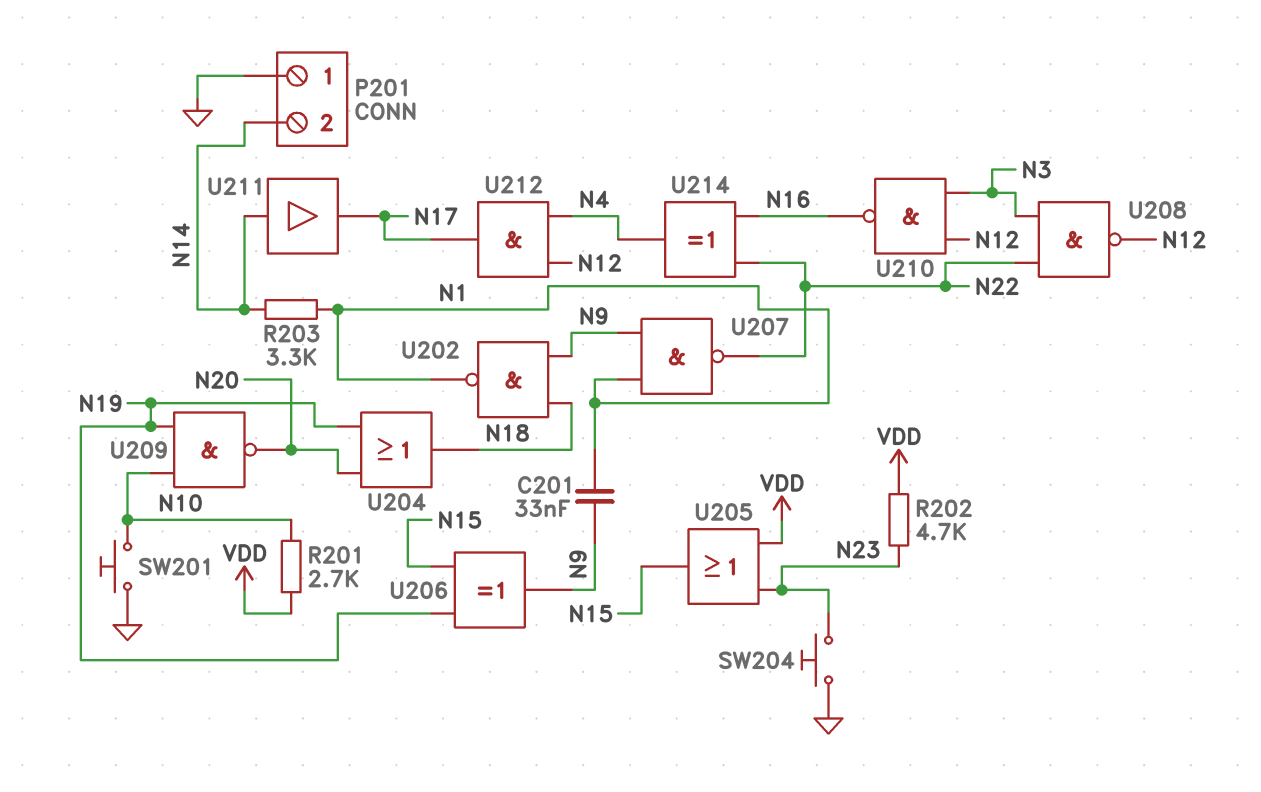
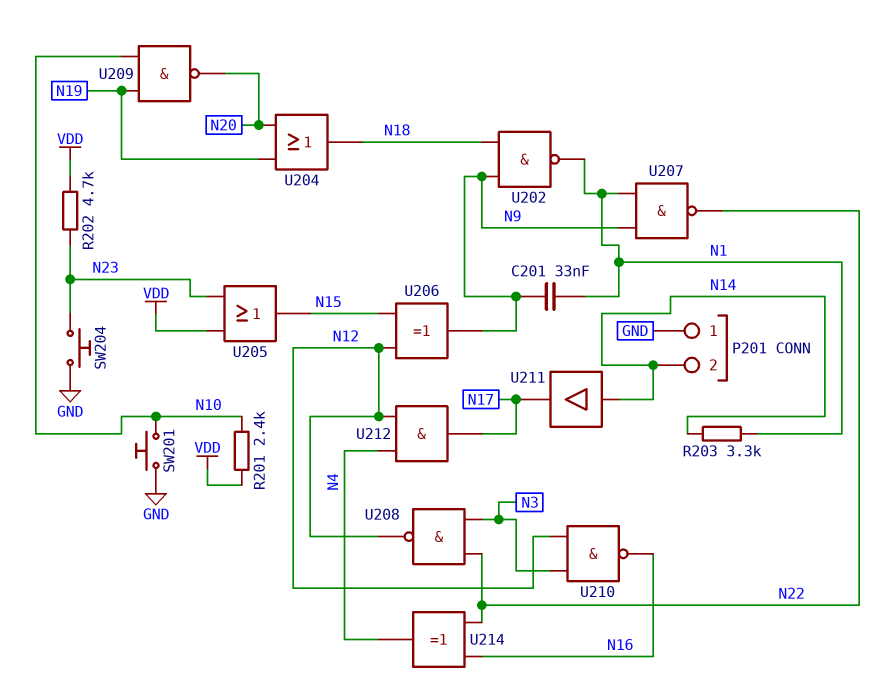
R201: 2.7k (N10, VDD) -> 2.4k (N10, VDD)
U206: XOR (in N15, in N19, out N9) -> XOR (in N12, in N15, out N9)

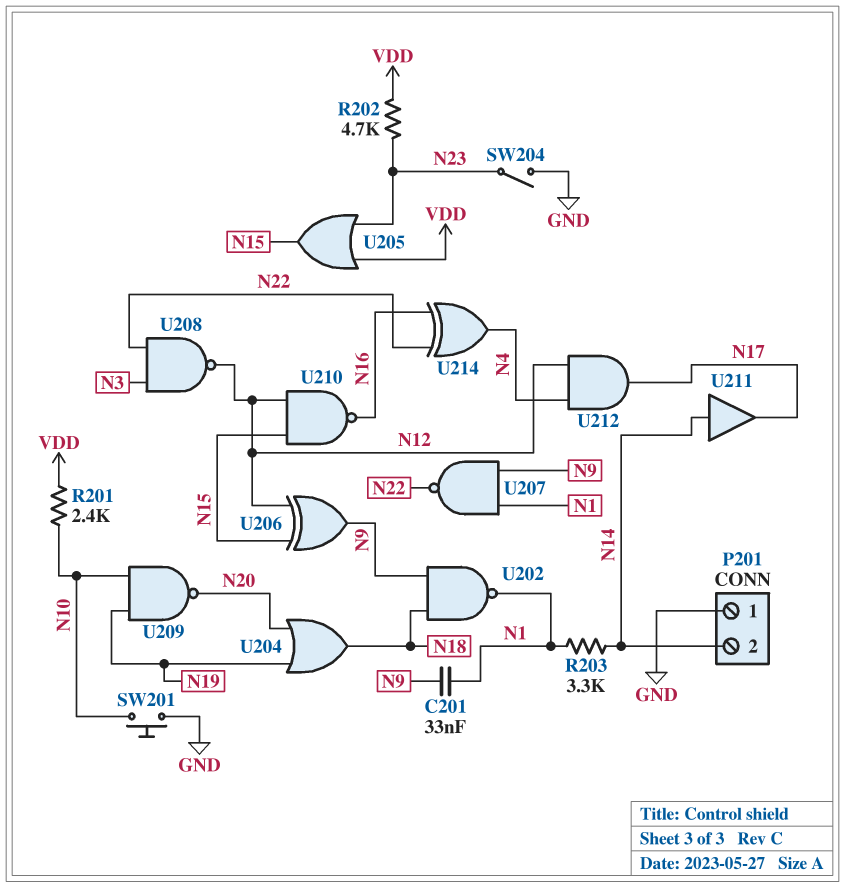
SW204: button (GND, N23) -> switch (GND, N23)
U210: NAND (in N3, in N12, out N16) -> NAND (in N12, in N15, out N16)

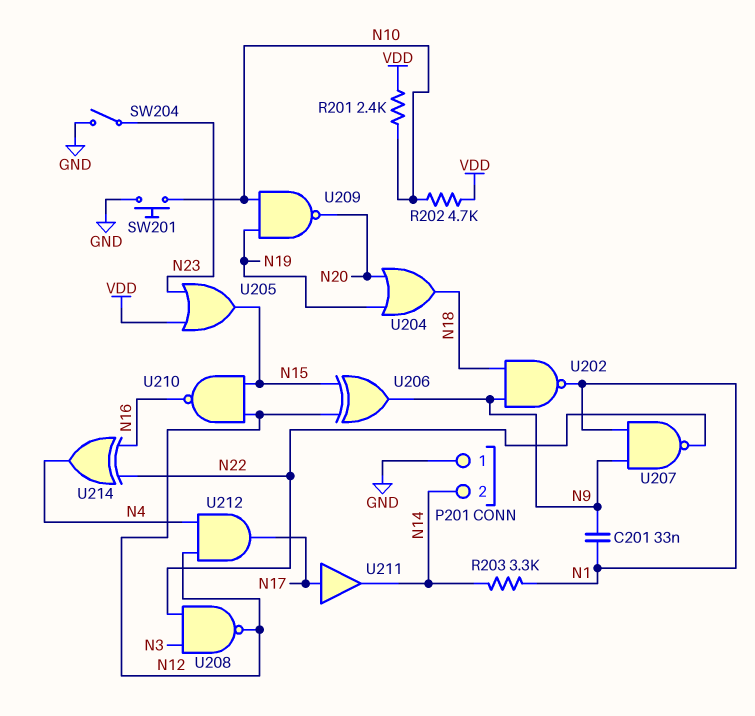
R202: 4.7k (N23, VDD) -> 4.7k (N10, VDD)
U211: buffer (in N14, out N17) -> buffer (in N17, out N14)

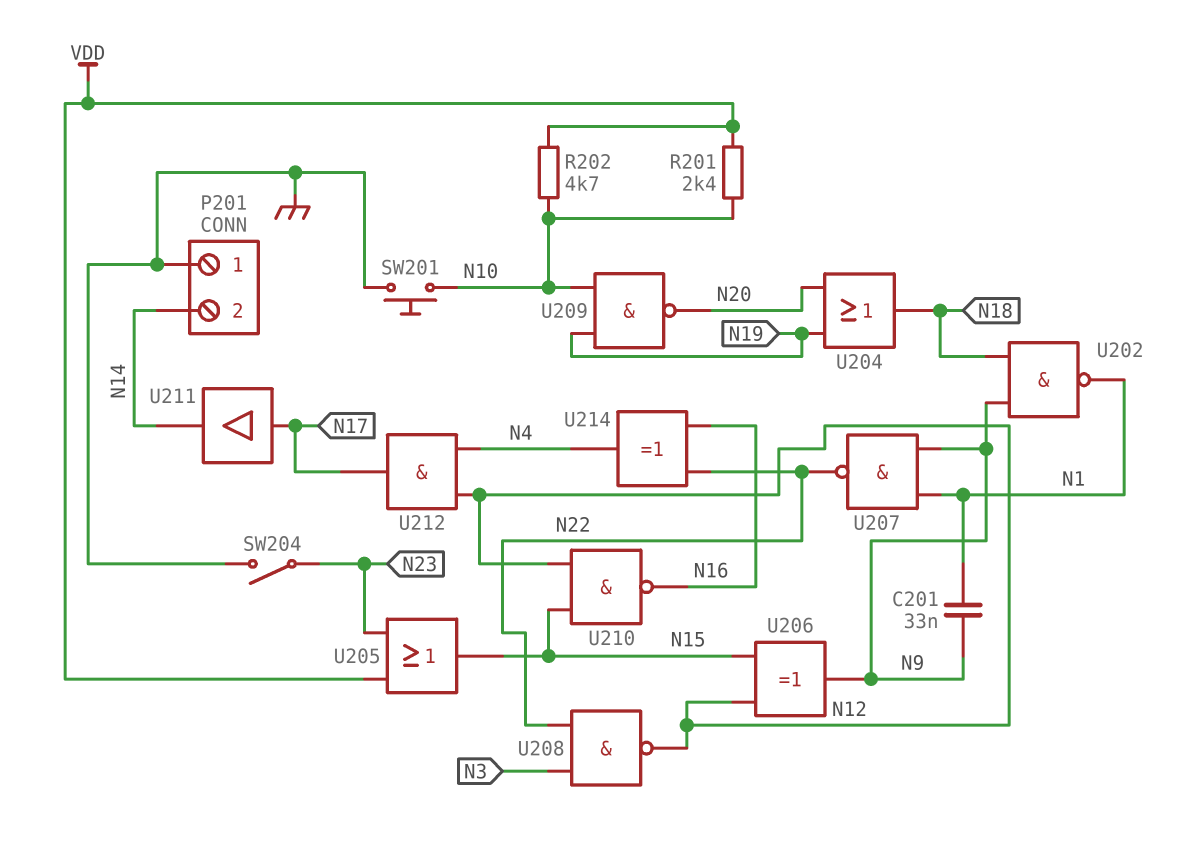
R203: 3.3k (N1, N14) -> none

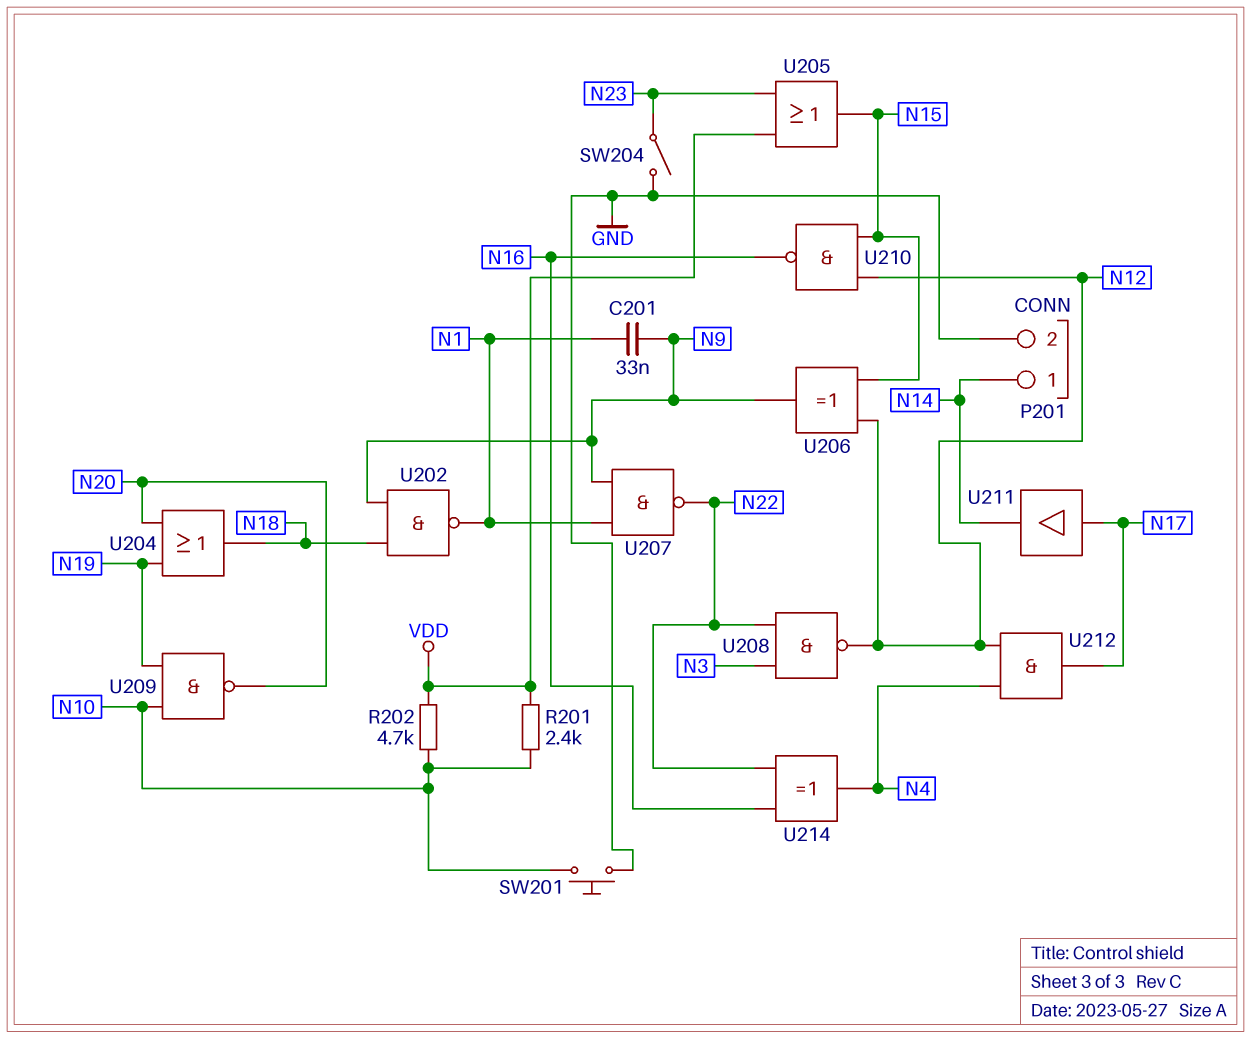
P201 pin 1: GND -> N14
P201 pin 2: N14 -> GND

